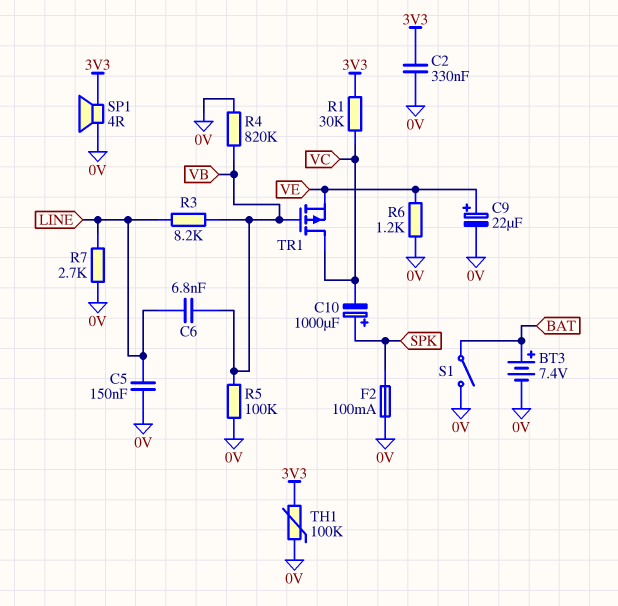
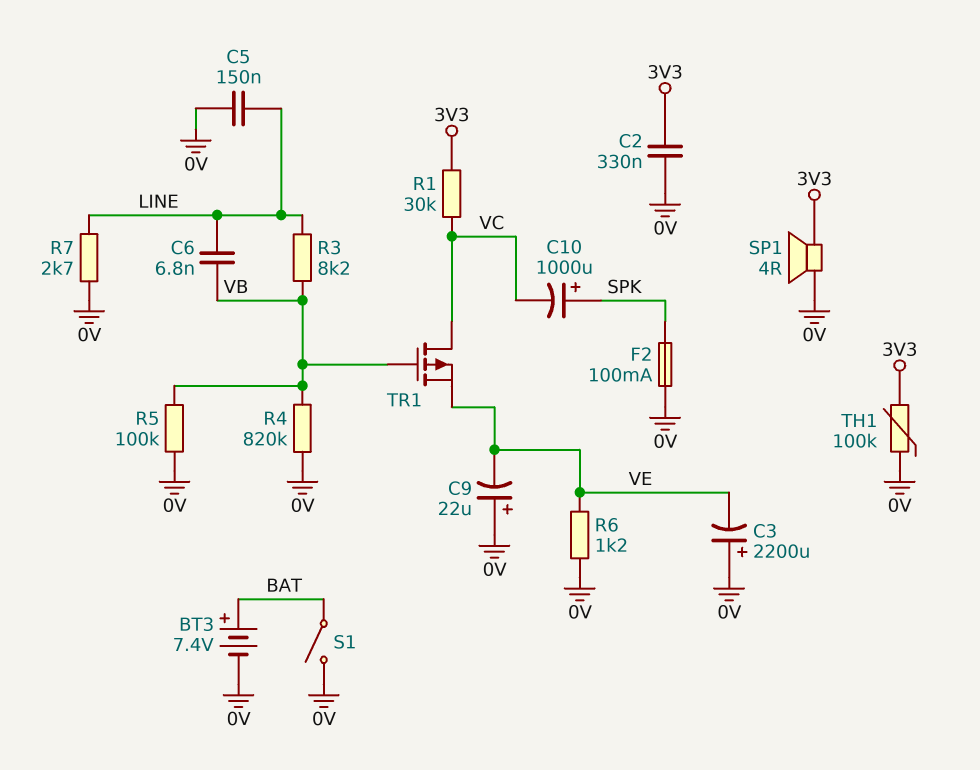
C3: none -> 2200uF (plus 0V, minus VE)
C9: 22uF (plus VE, minus 0V) -> 22uF (plus 0V, minus VE)

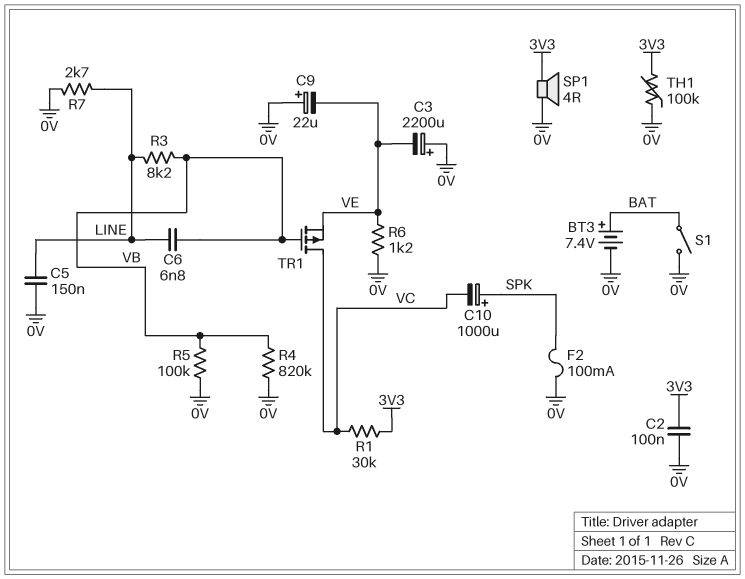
C2: 330nF (0V, 3V3) -> 100nF (0V, 3V3)

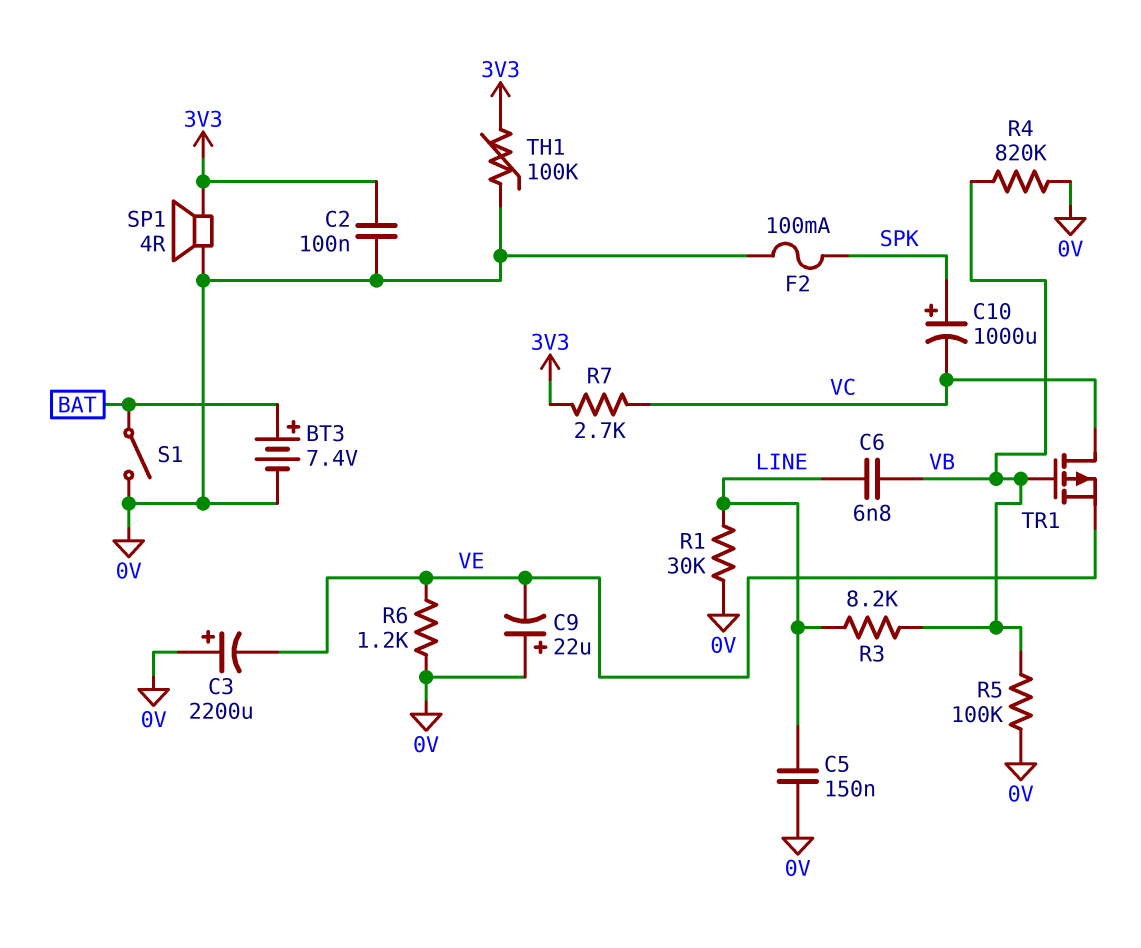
R1: 30k (3V3, VC) -> 30k (0V, LINE)
R7: 2.7k (0V, LINE) -> 2.7k (3V3, VC)

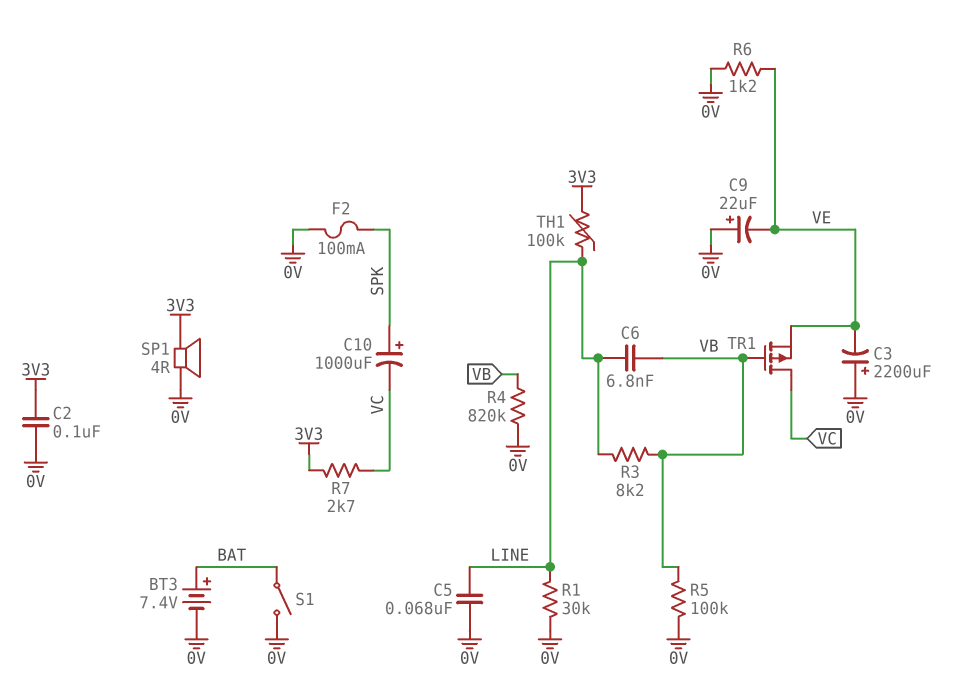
C5: 150nF (0V, LINE) -> 68nF (0V, LINE)
TH1: 100k (0V, 3V3) -> 100k (3V3, LINE)

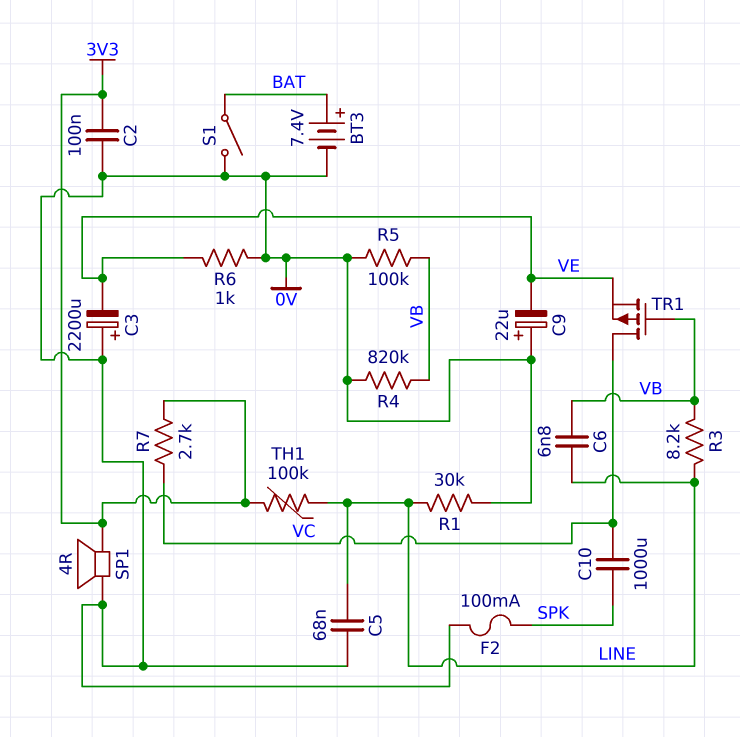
C10: 1000uF (plus SPK, minus VC) -> 1000uF (SPK, VC)
R6: 1.2k (0V, VE) -> 1k (0V, VE)

